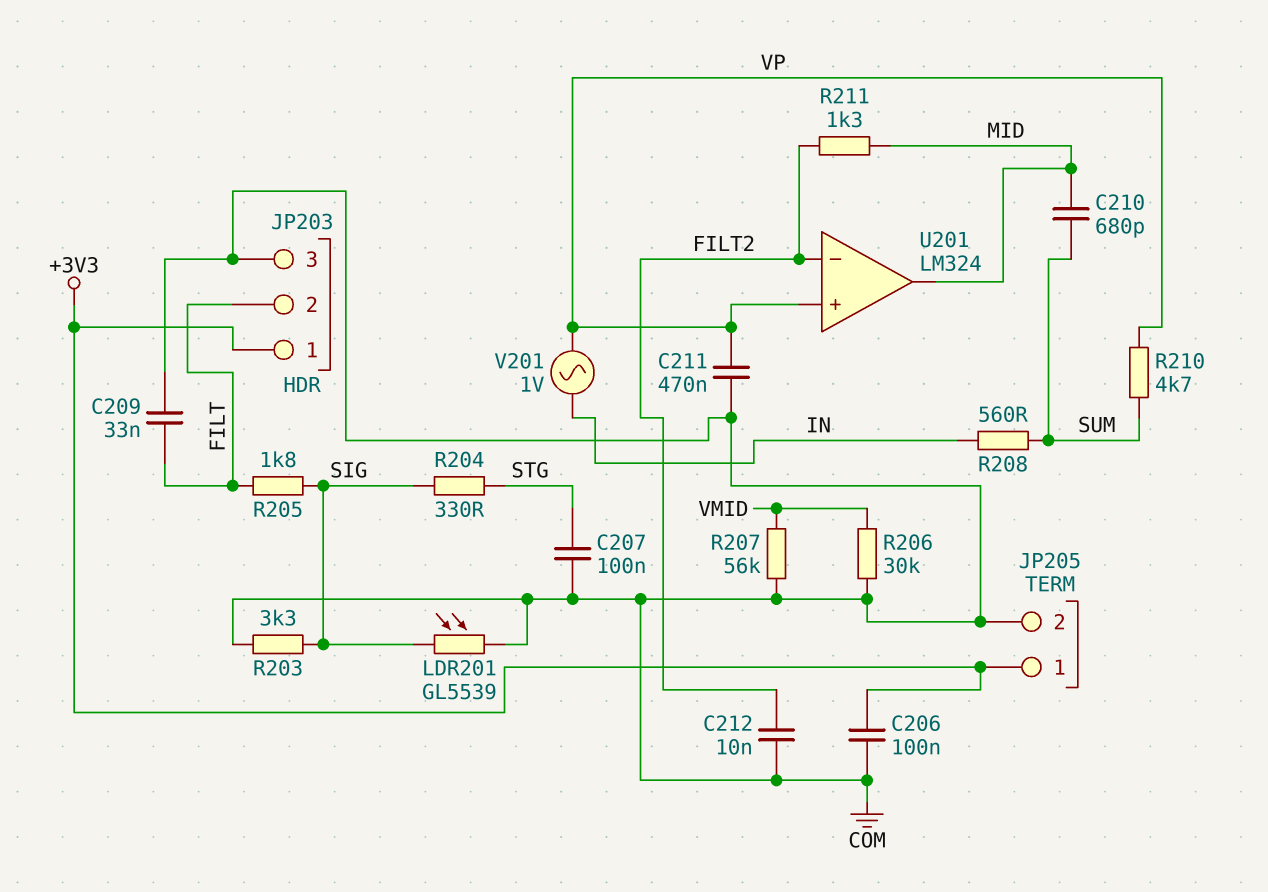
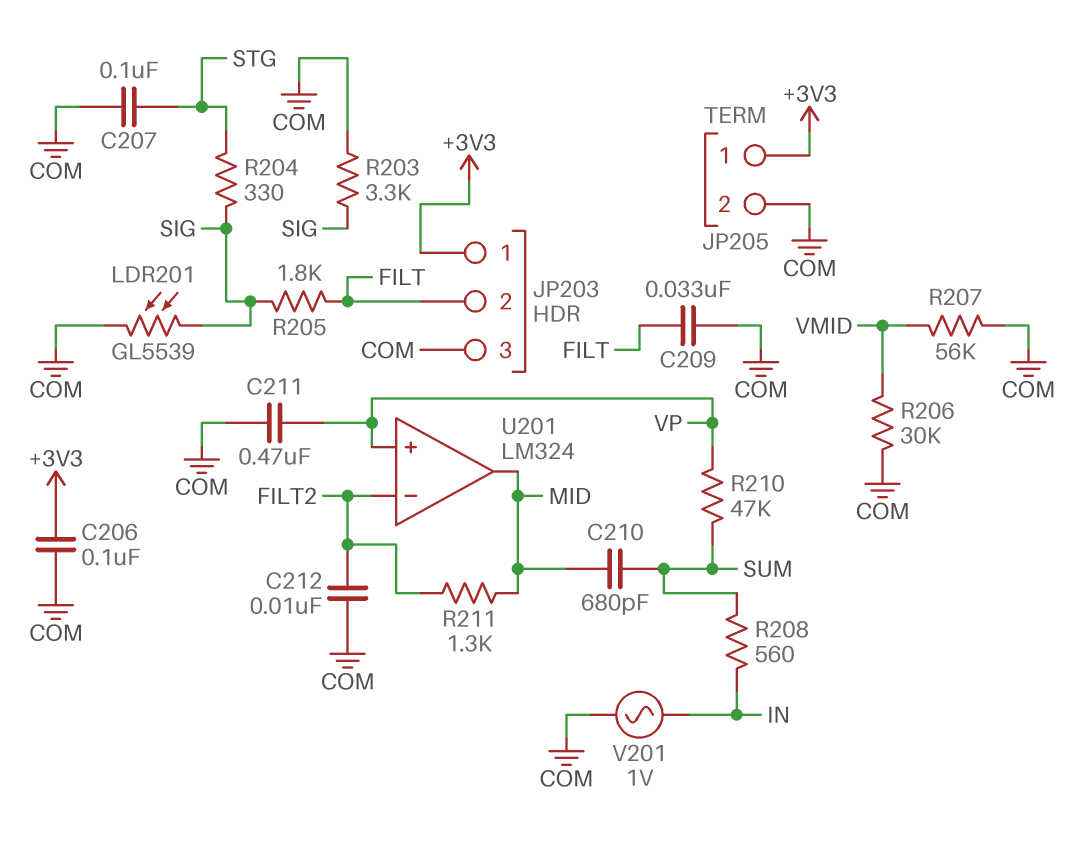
R210: 4.7k (SUM, VP) -> 47k (SUM, VP)
V201: AC 1V (IN, VP) -> AC 1V (COM, IN)

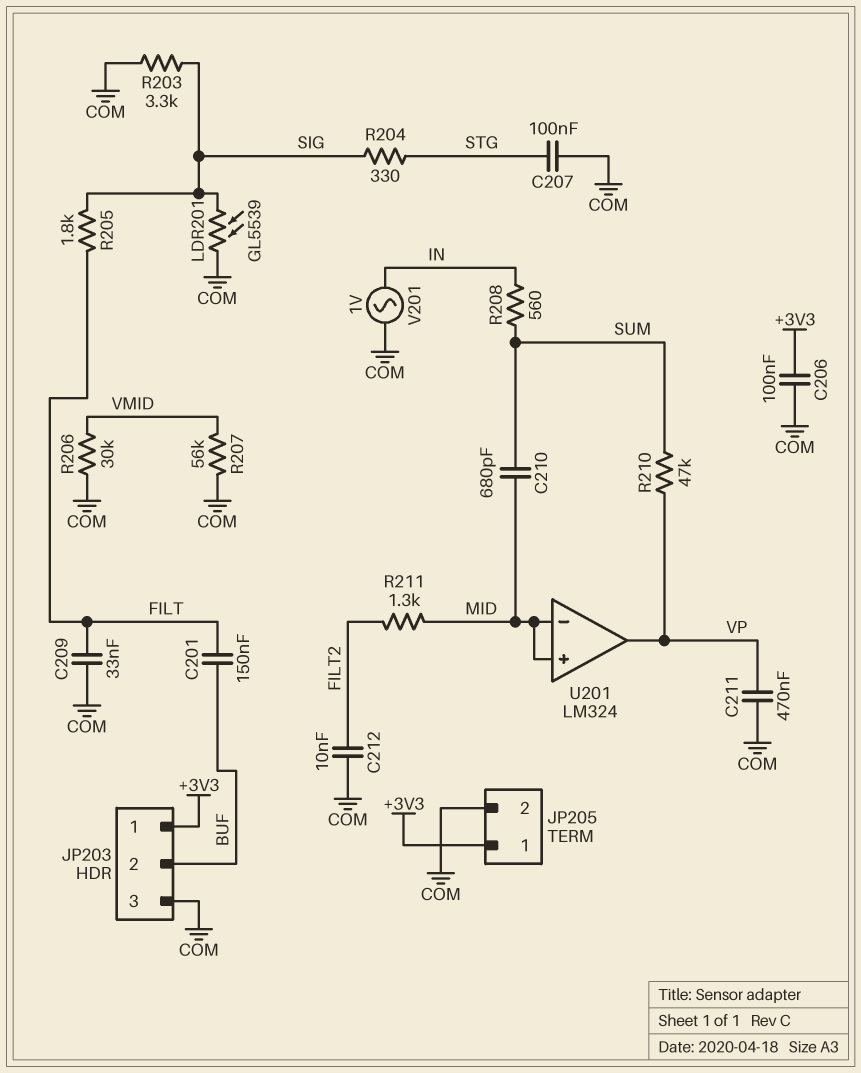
C201: none -> 150nF (BUF, FILT)
JP203 pin 2: FILT -> BUF
U201 pin in+: VP -> MID
U201 pin in-: FILT2 -> MID
U201 pin out: MID -> VP

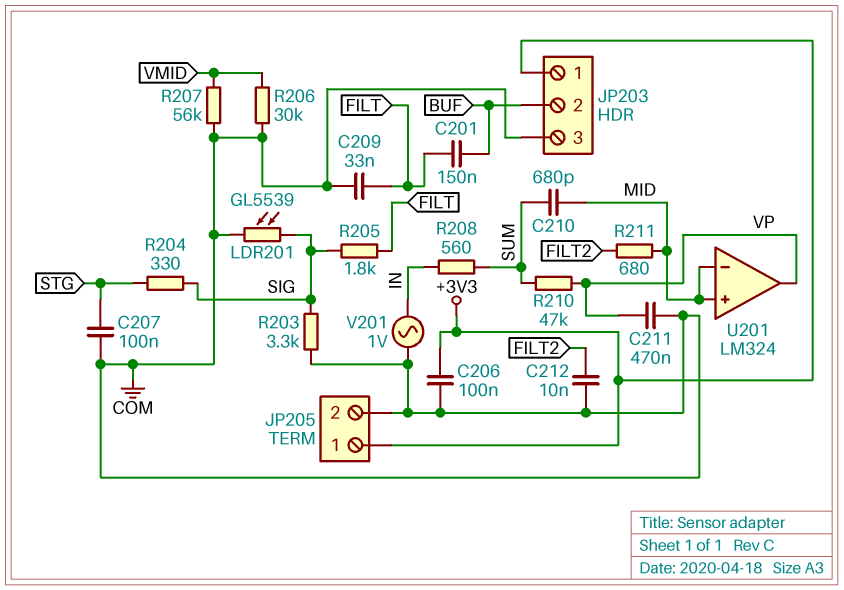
R211: 1.3k (FILT2, MID) -> 680 (FILT2, MID)

